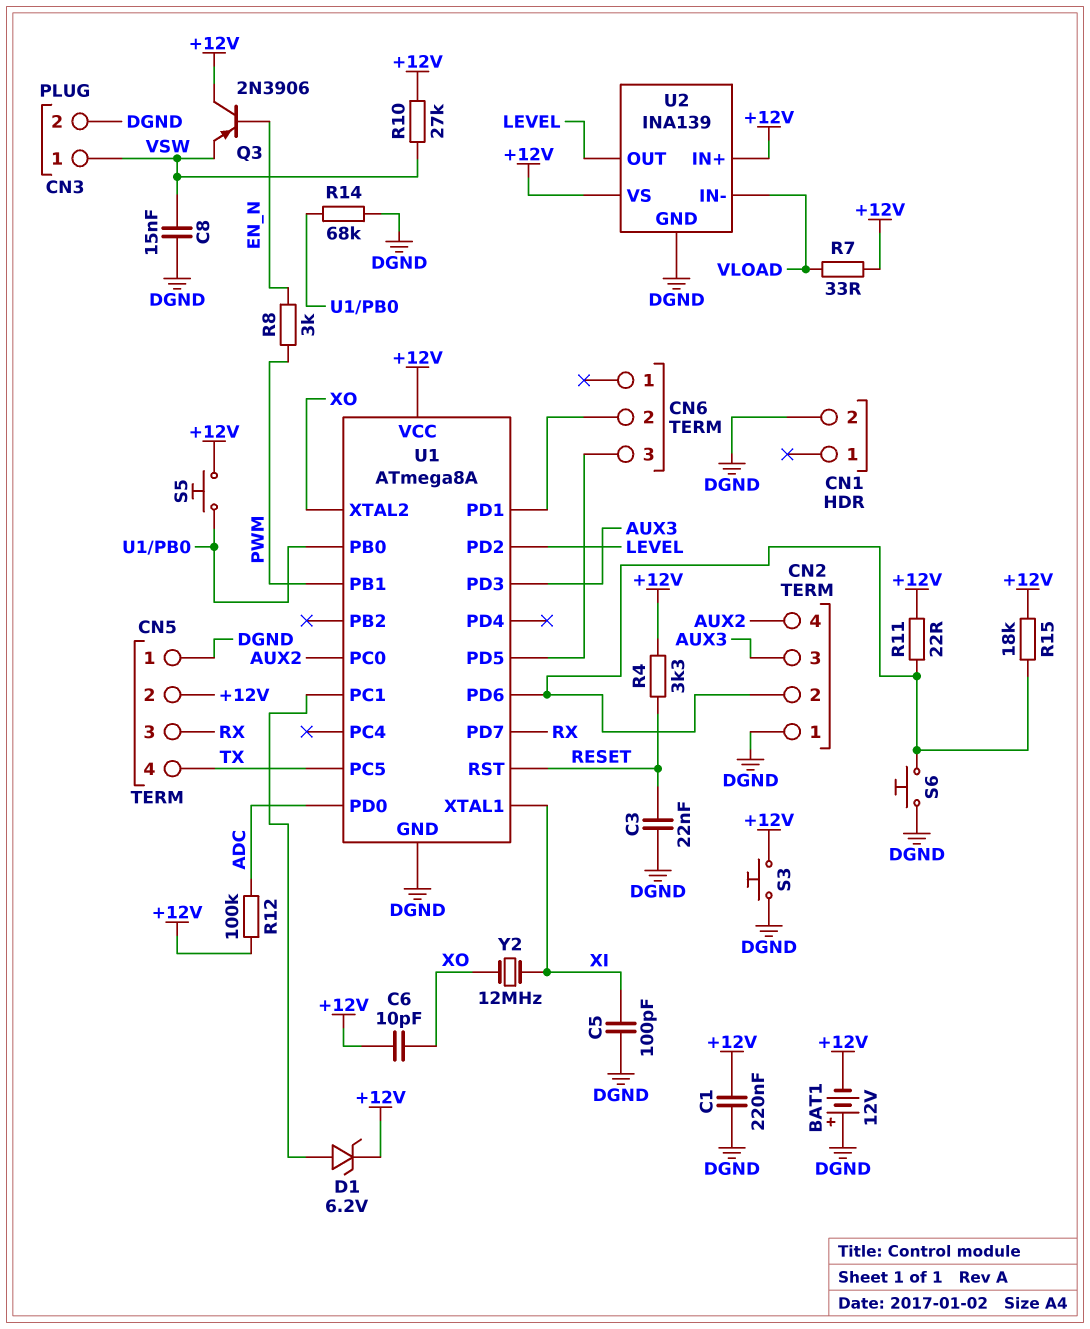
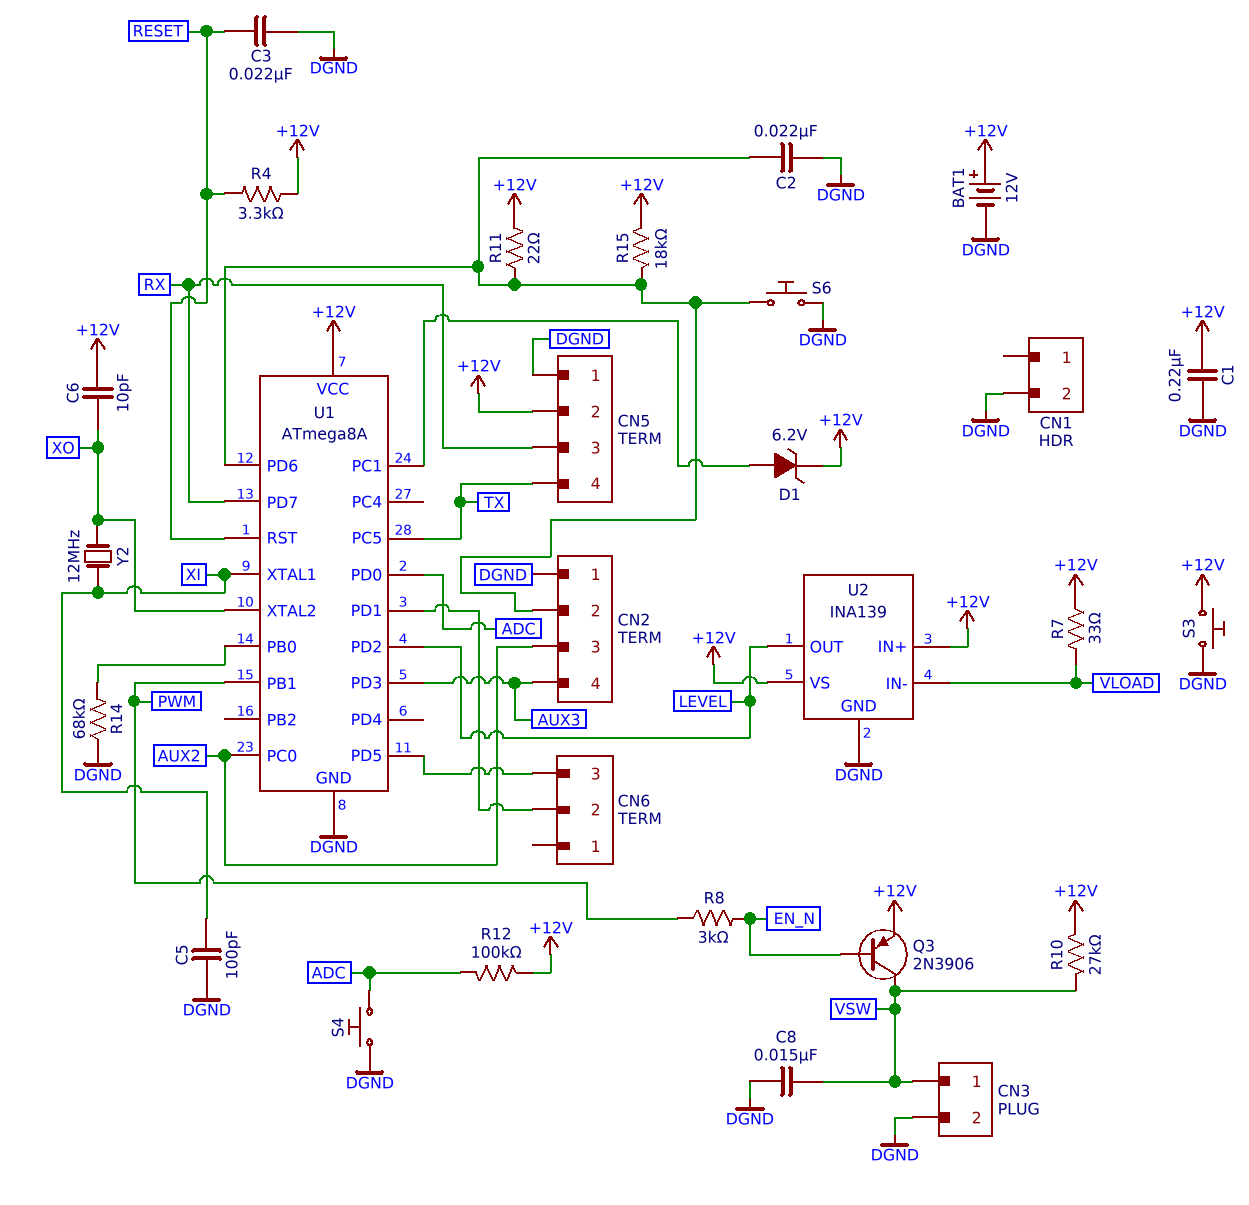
BAT1: 12V (plus DGND, minus +12V) -> 12V (plus +12V, minus DGND)
C2: none -> 22nF (CN2/2, DGND)
CN2 pin 3: AUX3 -> AUX2
CN2 pin 4: AUX2 -> AUX3
Q3: PNP 2N3906 (B EN_N, C +12V, E VSW) -> PNP 2N3906 (B EN_N, C VSW, E +12V)
S4: none -> button (ADC, DGND)
S5: button (+12V, U1/PB0) -> none

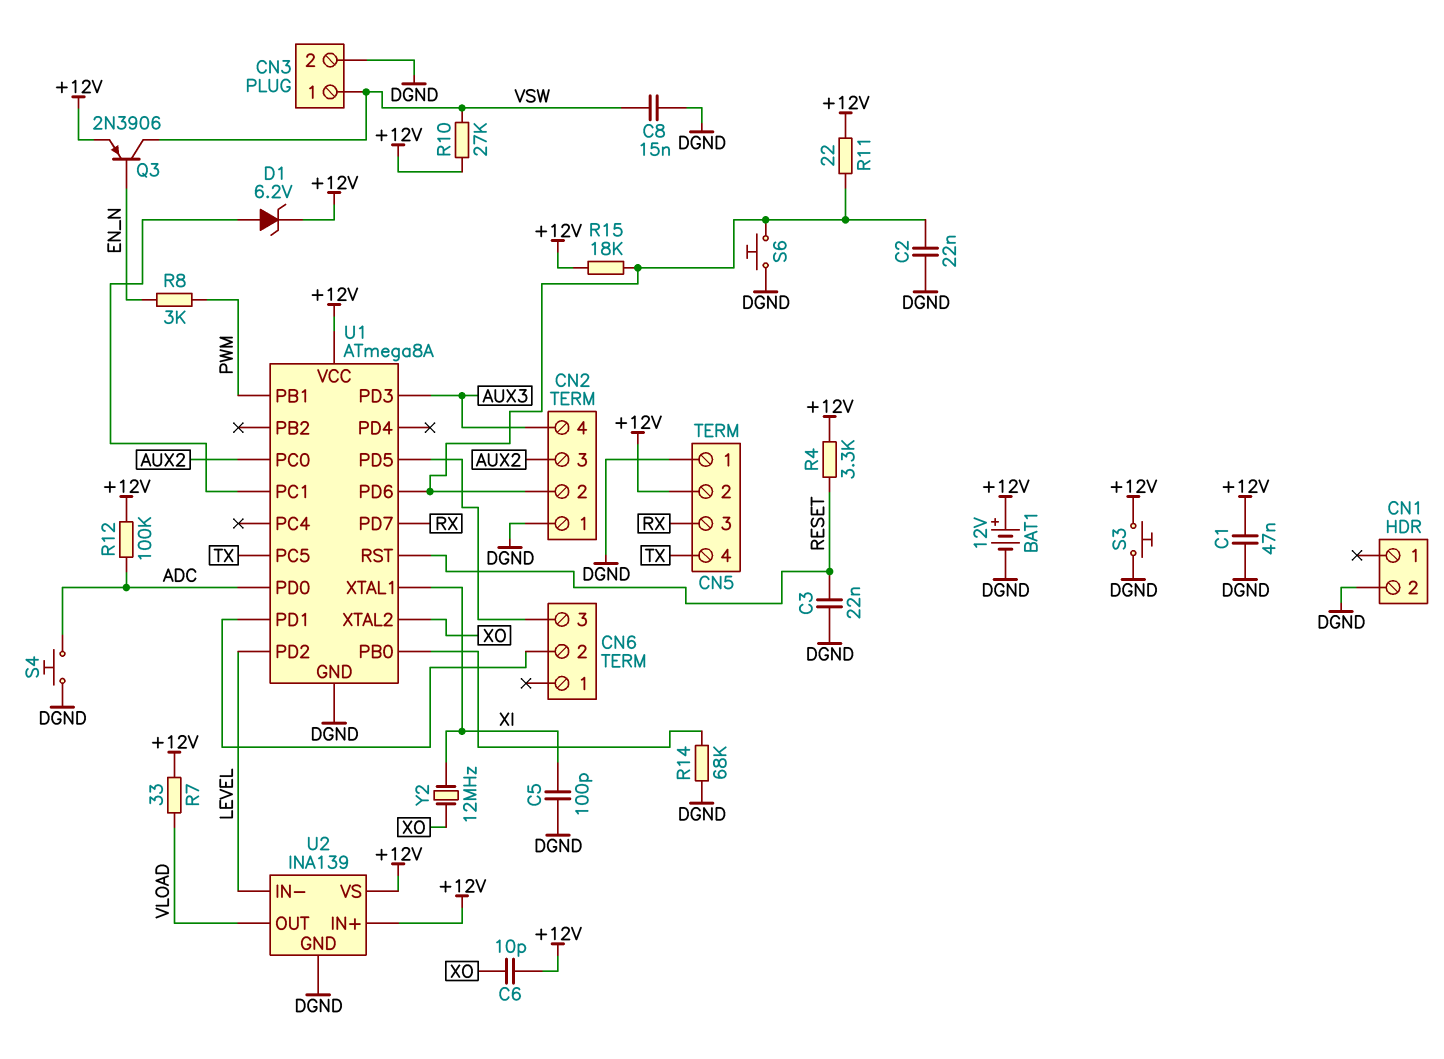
C1: 220nF (+12V, DGND) -> 47nF (+12V, DGND)
U2 pin IN-: VLOAD -> LEVEL
U2 pin OUT: LEVEL -> VLOAD

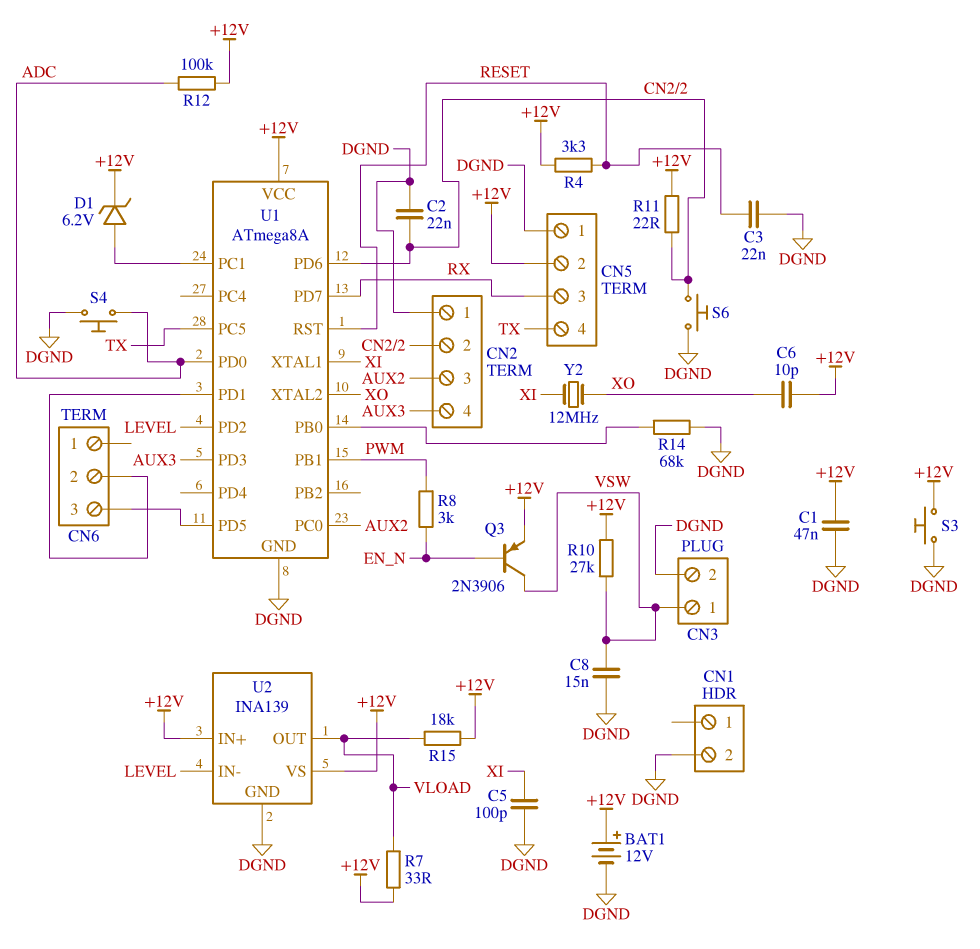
R15: 18k (+12V, CN2/2) -> 18k (+12V, VLOAD)

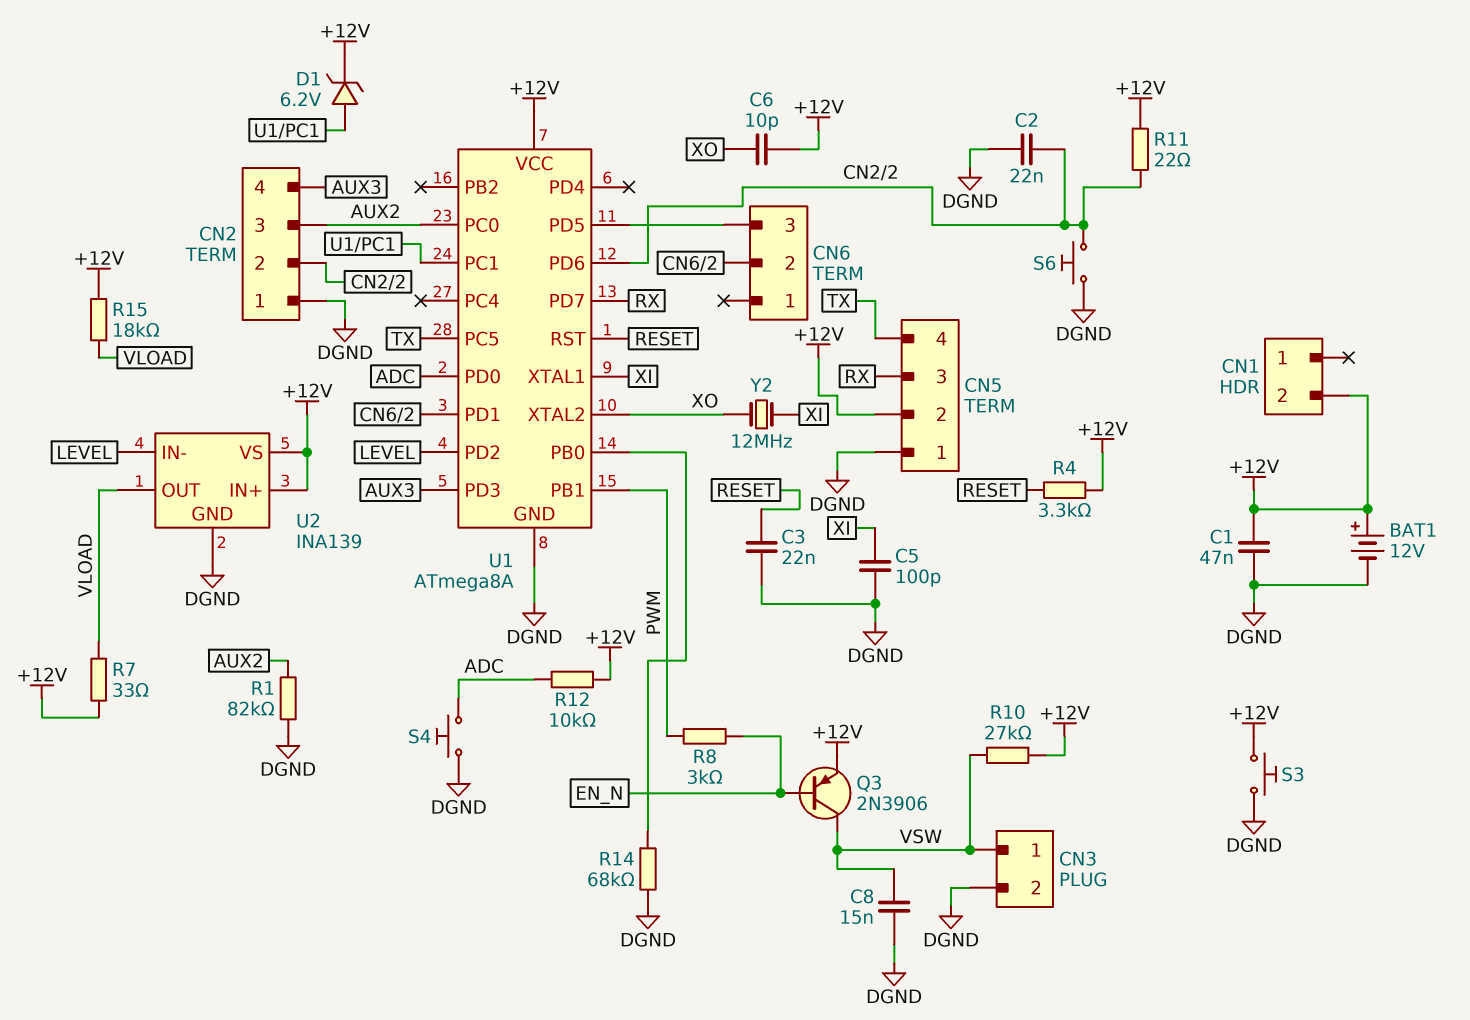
CN1 pin 2: DGND -> +12V
R1: none -> 82k (AUX2, DGND)
R12: 100k (+12V, ADC) -> 10k (+12V, ADC)

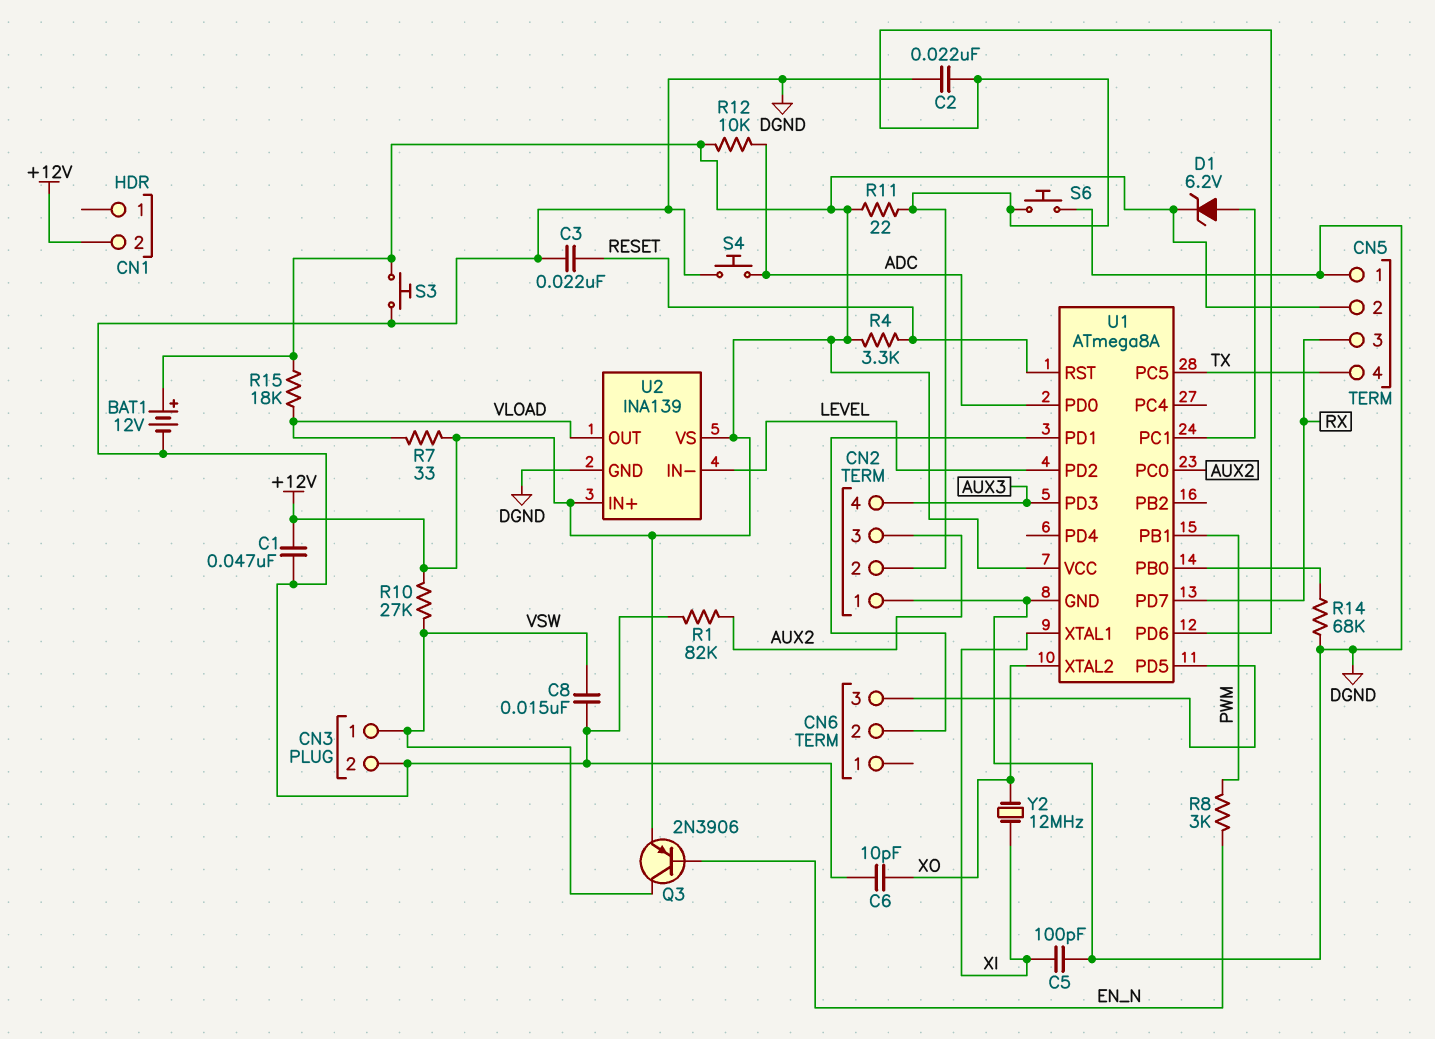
C6: 10pF (+12V, XO) -> 10pF (DGND, XO)

